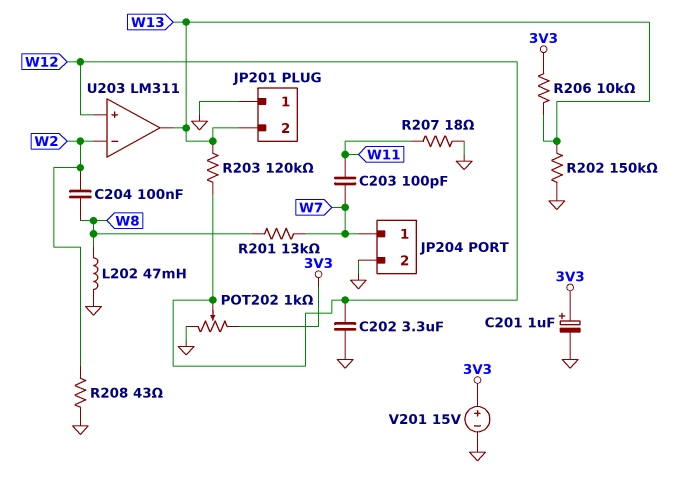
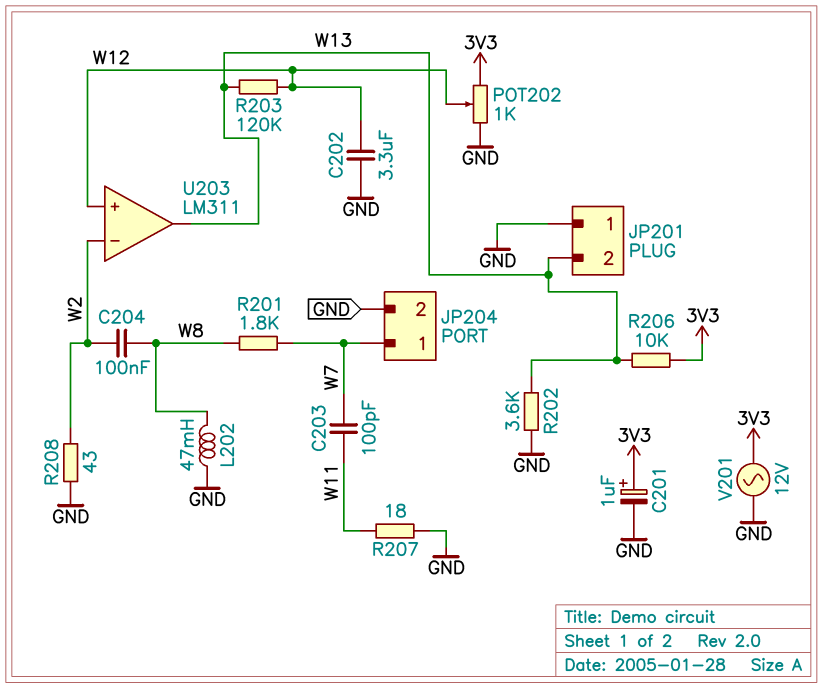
R201: 13k (W7, W8) -> 1.8k (W7, W8)
R202: 150k (GND, W13) -> 3.6k (GND, W13)
V201: 15V (plus 3V3, minus GND) -> AC 12V (3V3, GND)

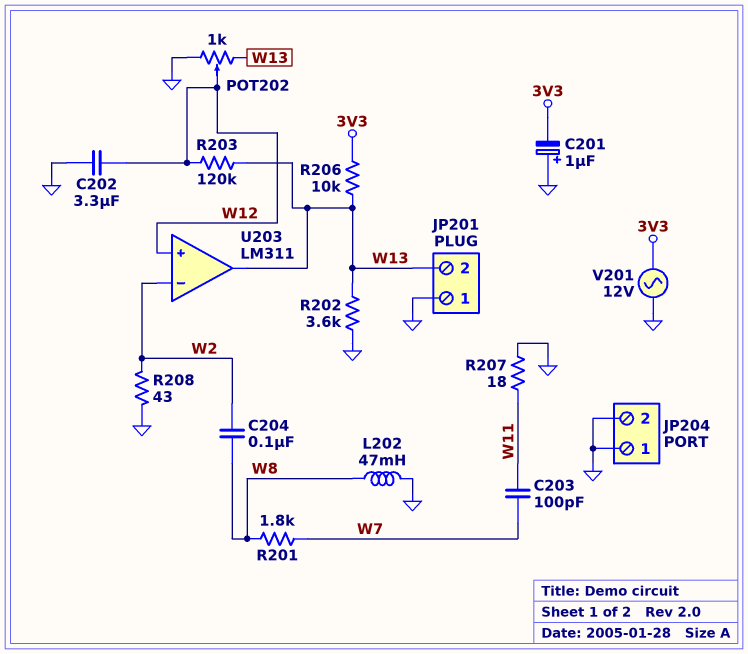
C201: 1uF (plus 3V3, minus GND) -> 1uF (plus GND, minus 3V3)
JP204 pin 1: W7 -> GND
POT202: 1k (3V3, GND, wiper W12) -> 1k (GND, W13, wiper W12)

